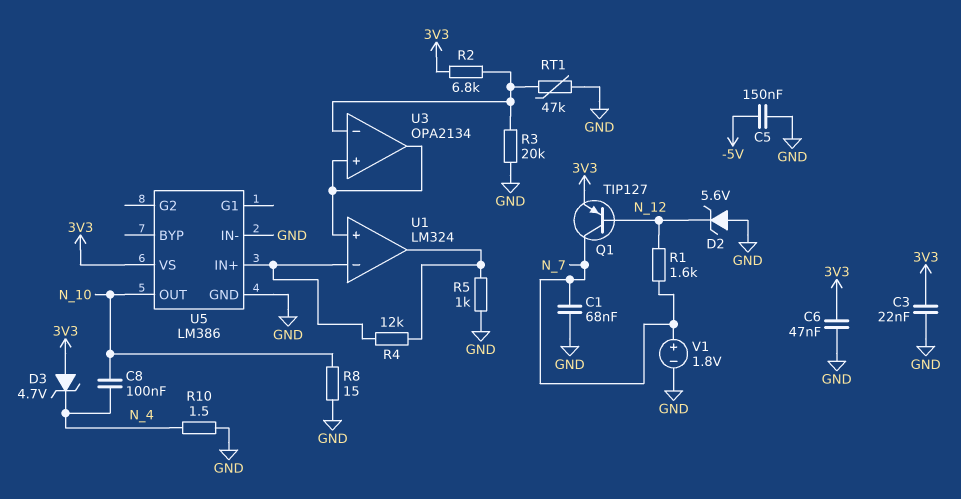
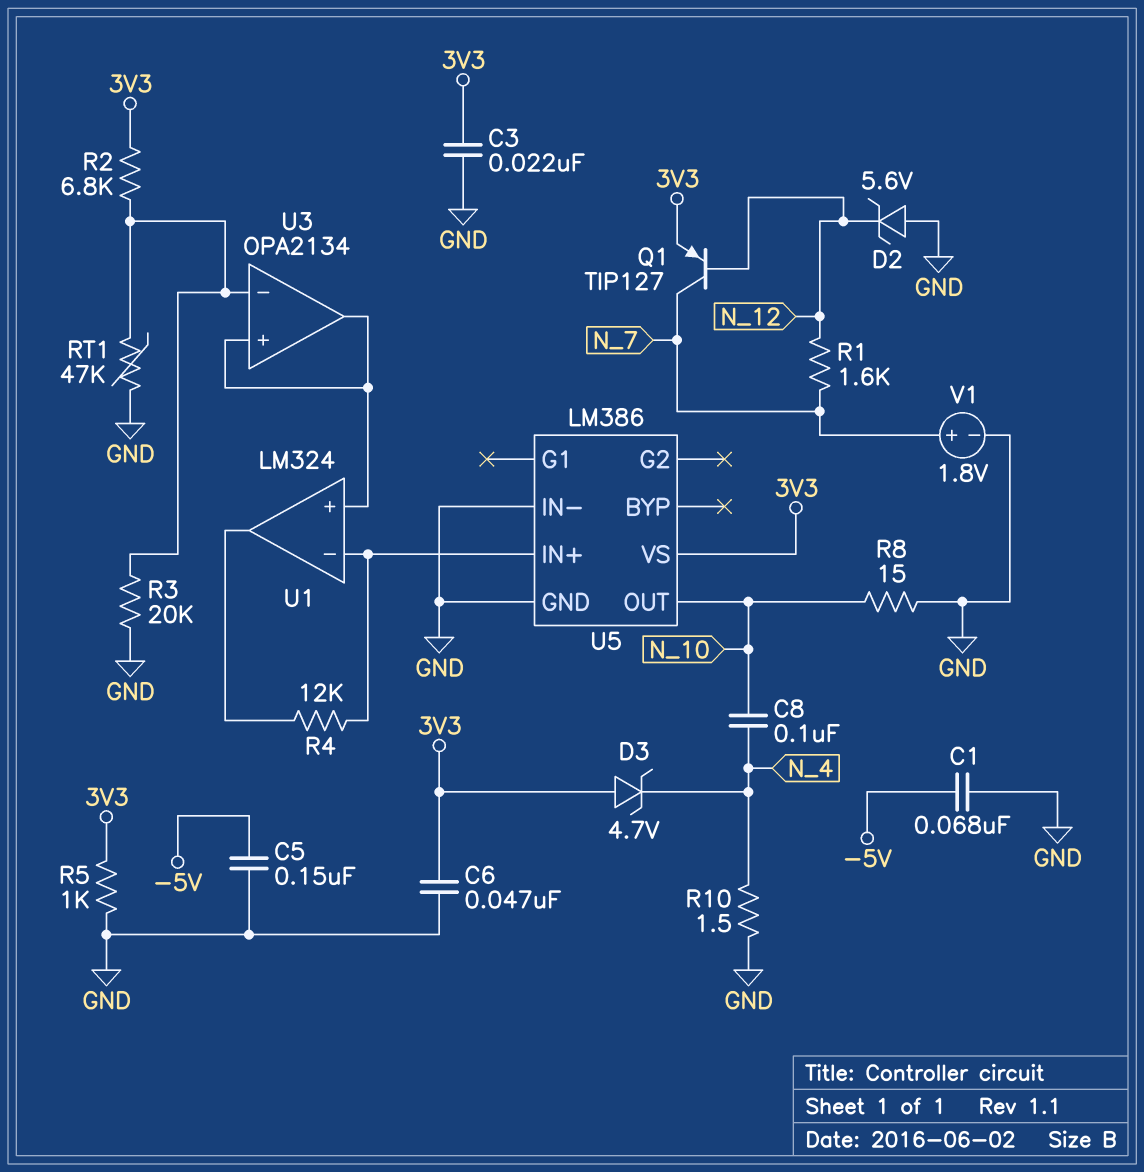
C1: 68nF (GND, N_7) -> 68nF (-5V, GND)
R5: 1k (GND, U1/out) -> 1k (3V3, GND)

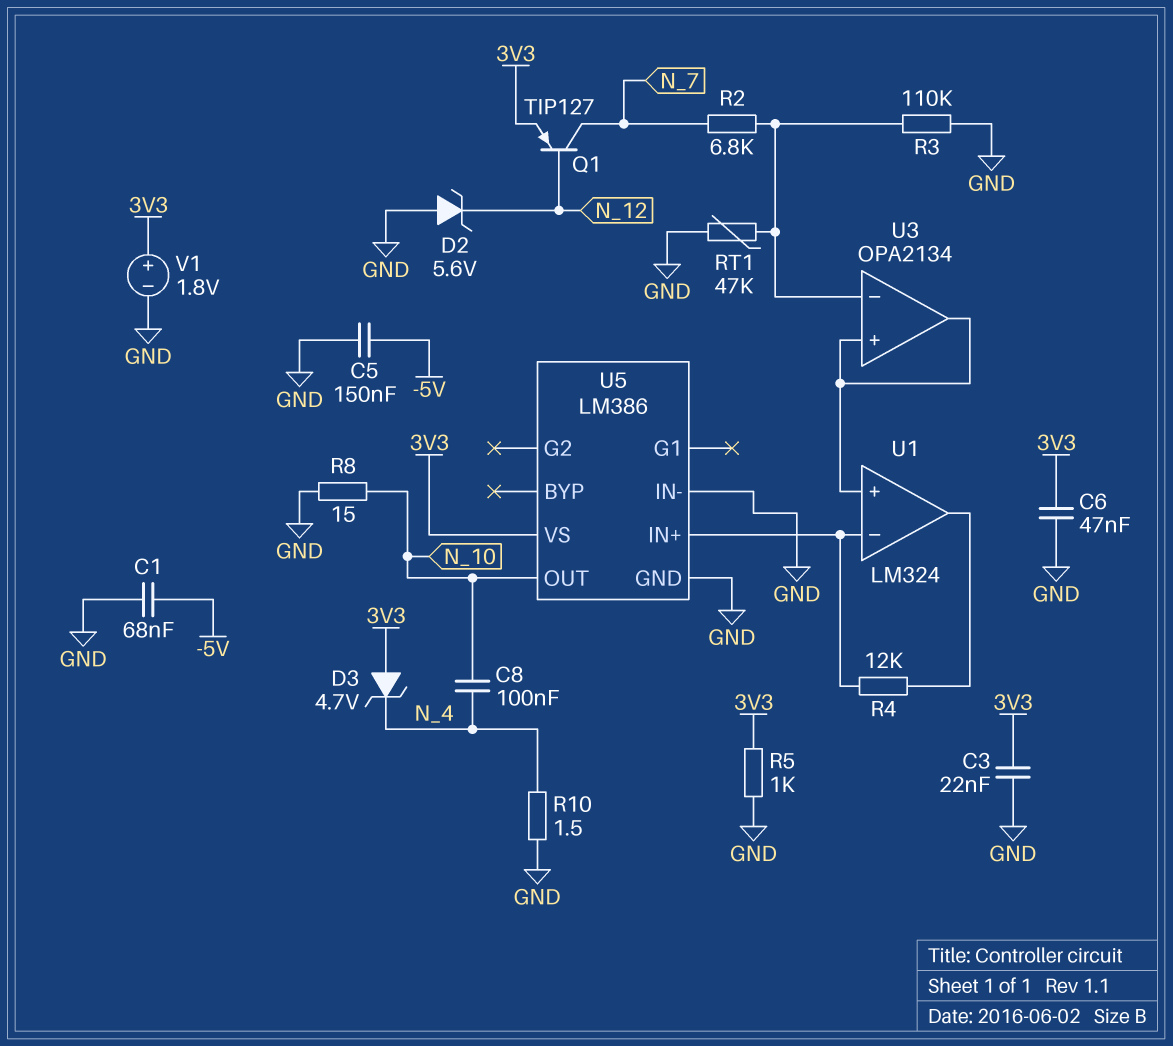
R1: 1.6k (N_7, N_12) -> none
R2: 6.8k (3V3, U3/in-) -> 6.8k (N_7, U3/in-)
R3: 20k (GND, U3/in-) -> 110k (GND, U3/in-)
V1: 1.8V (plus N_7, minus GND) -> 1.8V (plus 3V3, minus GND)

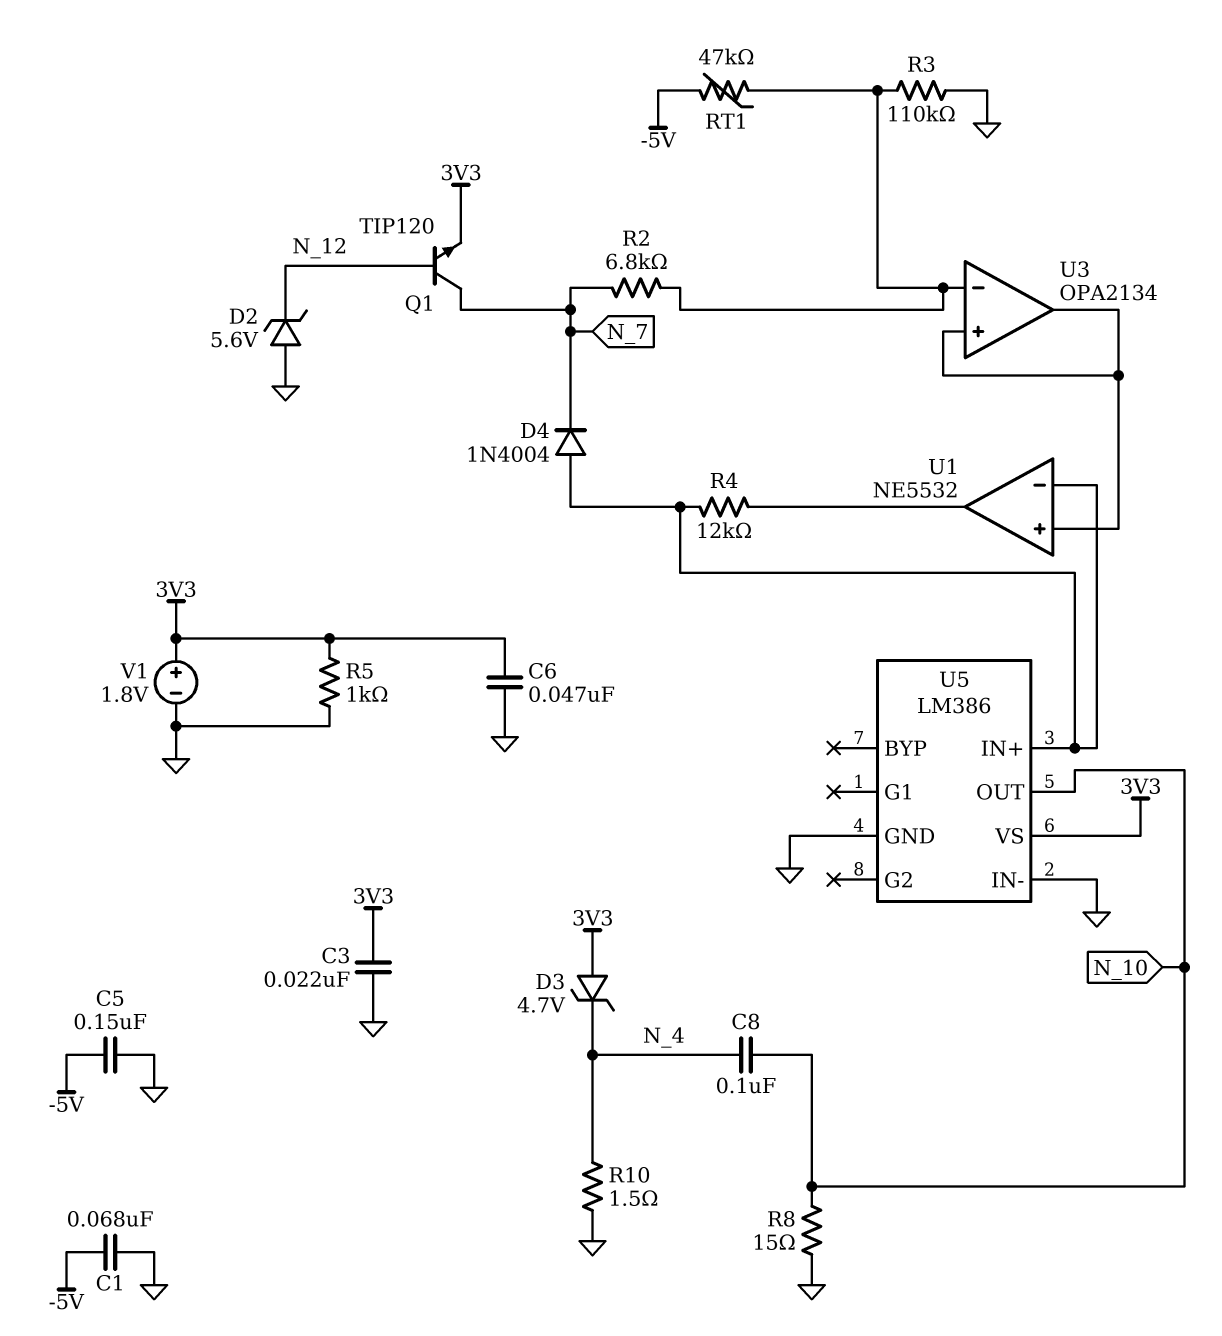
D4: none -> diode 1N4004 (A U1/in-, K N_7)
Q1: PNP TIP127 (B N_12, C N_7, E 3V3) -> NPN TIP120 (B N_12, C N_7, E 3V3)
RT1: 47k (GND, U3/in-) -> 47k (-5V, U3/in-)
U1: LM324 -> NE5532

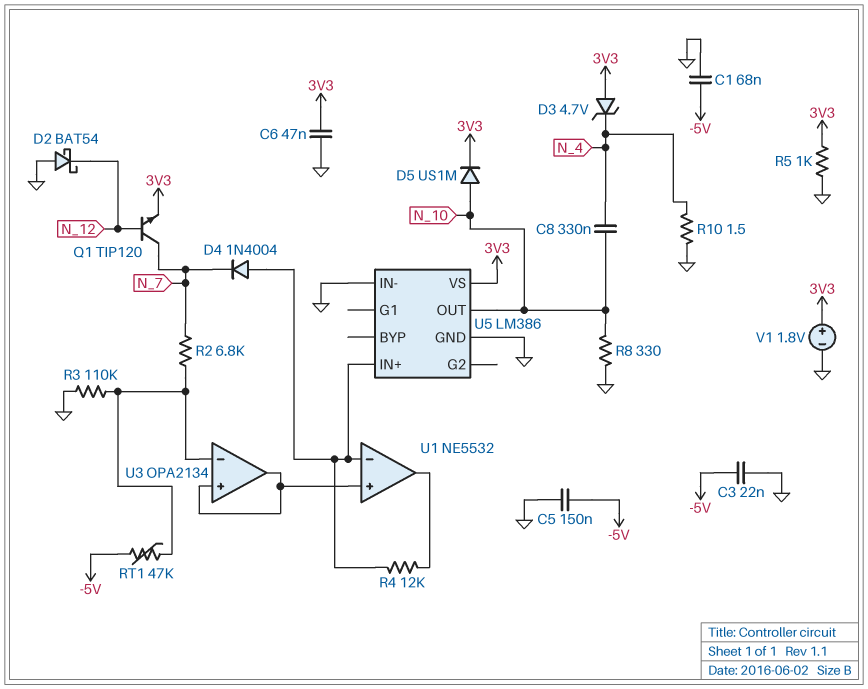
C3: 22nF (3V3, GND) -> 22nF (-5V, GND)
C8: 100nF (N_4, N_10) -> 330nF (N_4, N_10)
D2: zener 5.6V (A GND, K N_12) -> schottky BAT54 (A GND, K N_12)
D5: none -> diode US1M (A N_10, K 3V3)
R8: 15 (GND, N_10) -> 330 (GND, N_10)

